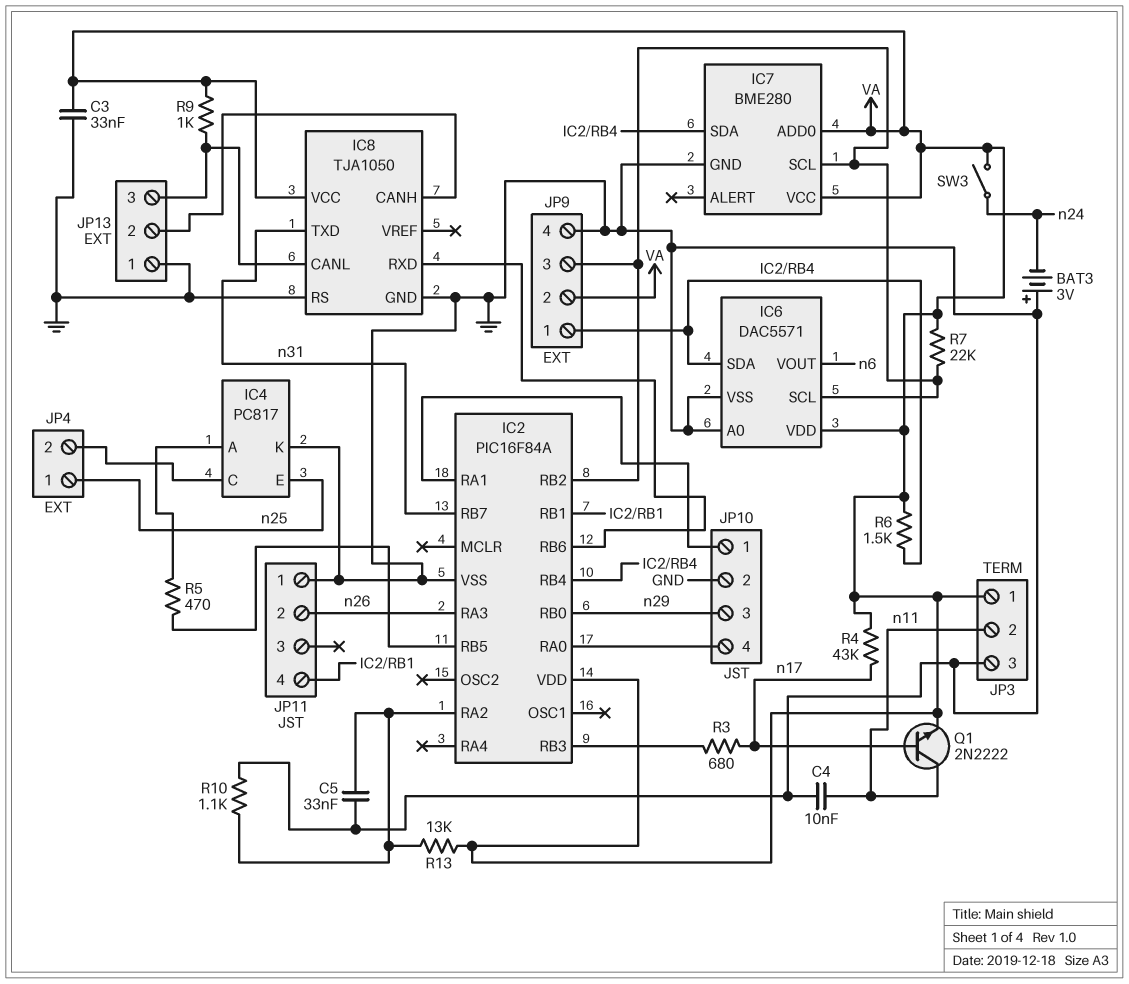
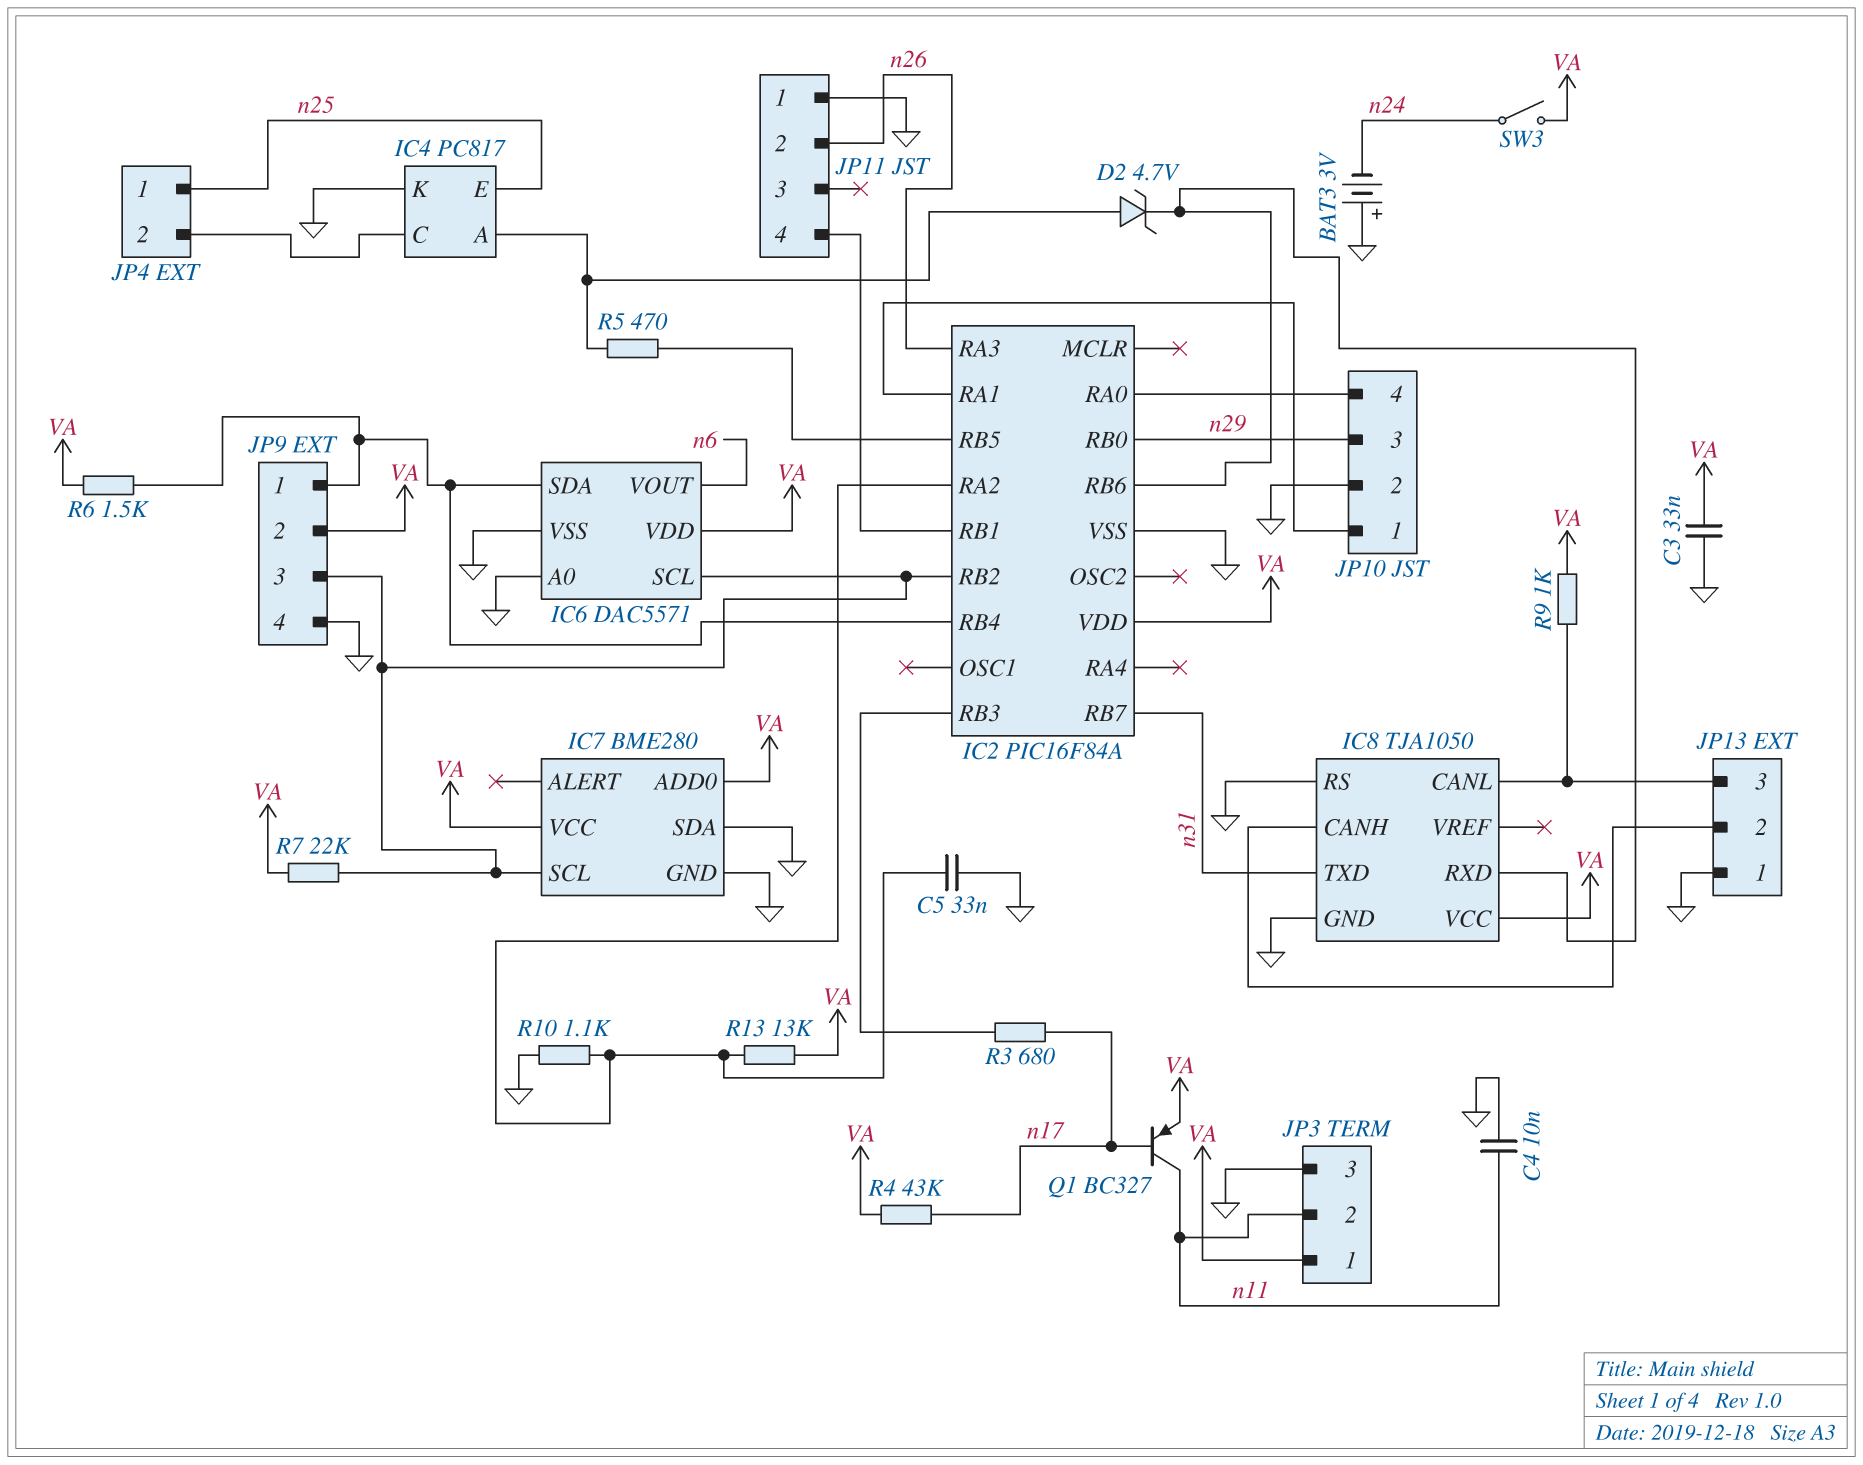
D2: none -> zener 4.7V (A IC4/A, K IC2/RB6)
IC7 pin SDA: IC2/RB4 -> GND
Q1: NPN 2N2222 (B n17, C n11, E VA) -> PNP BC327 (B n17, C n11, E VA)

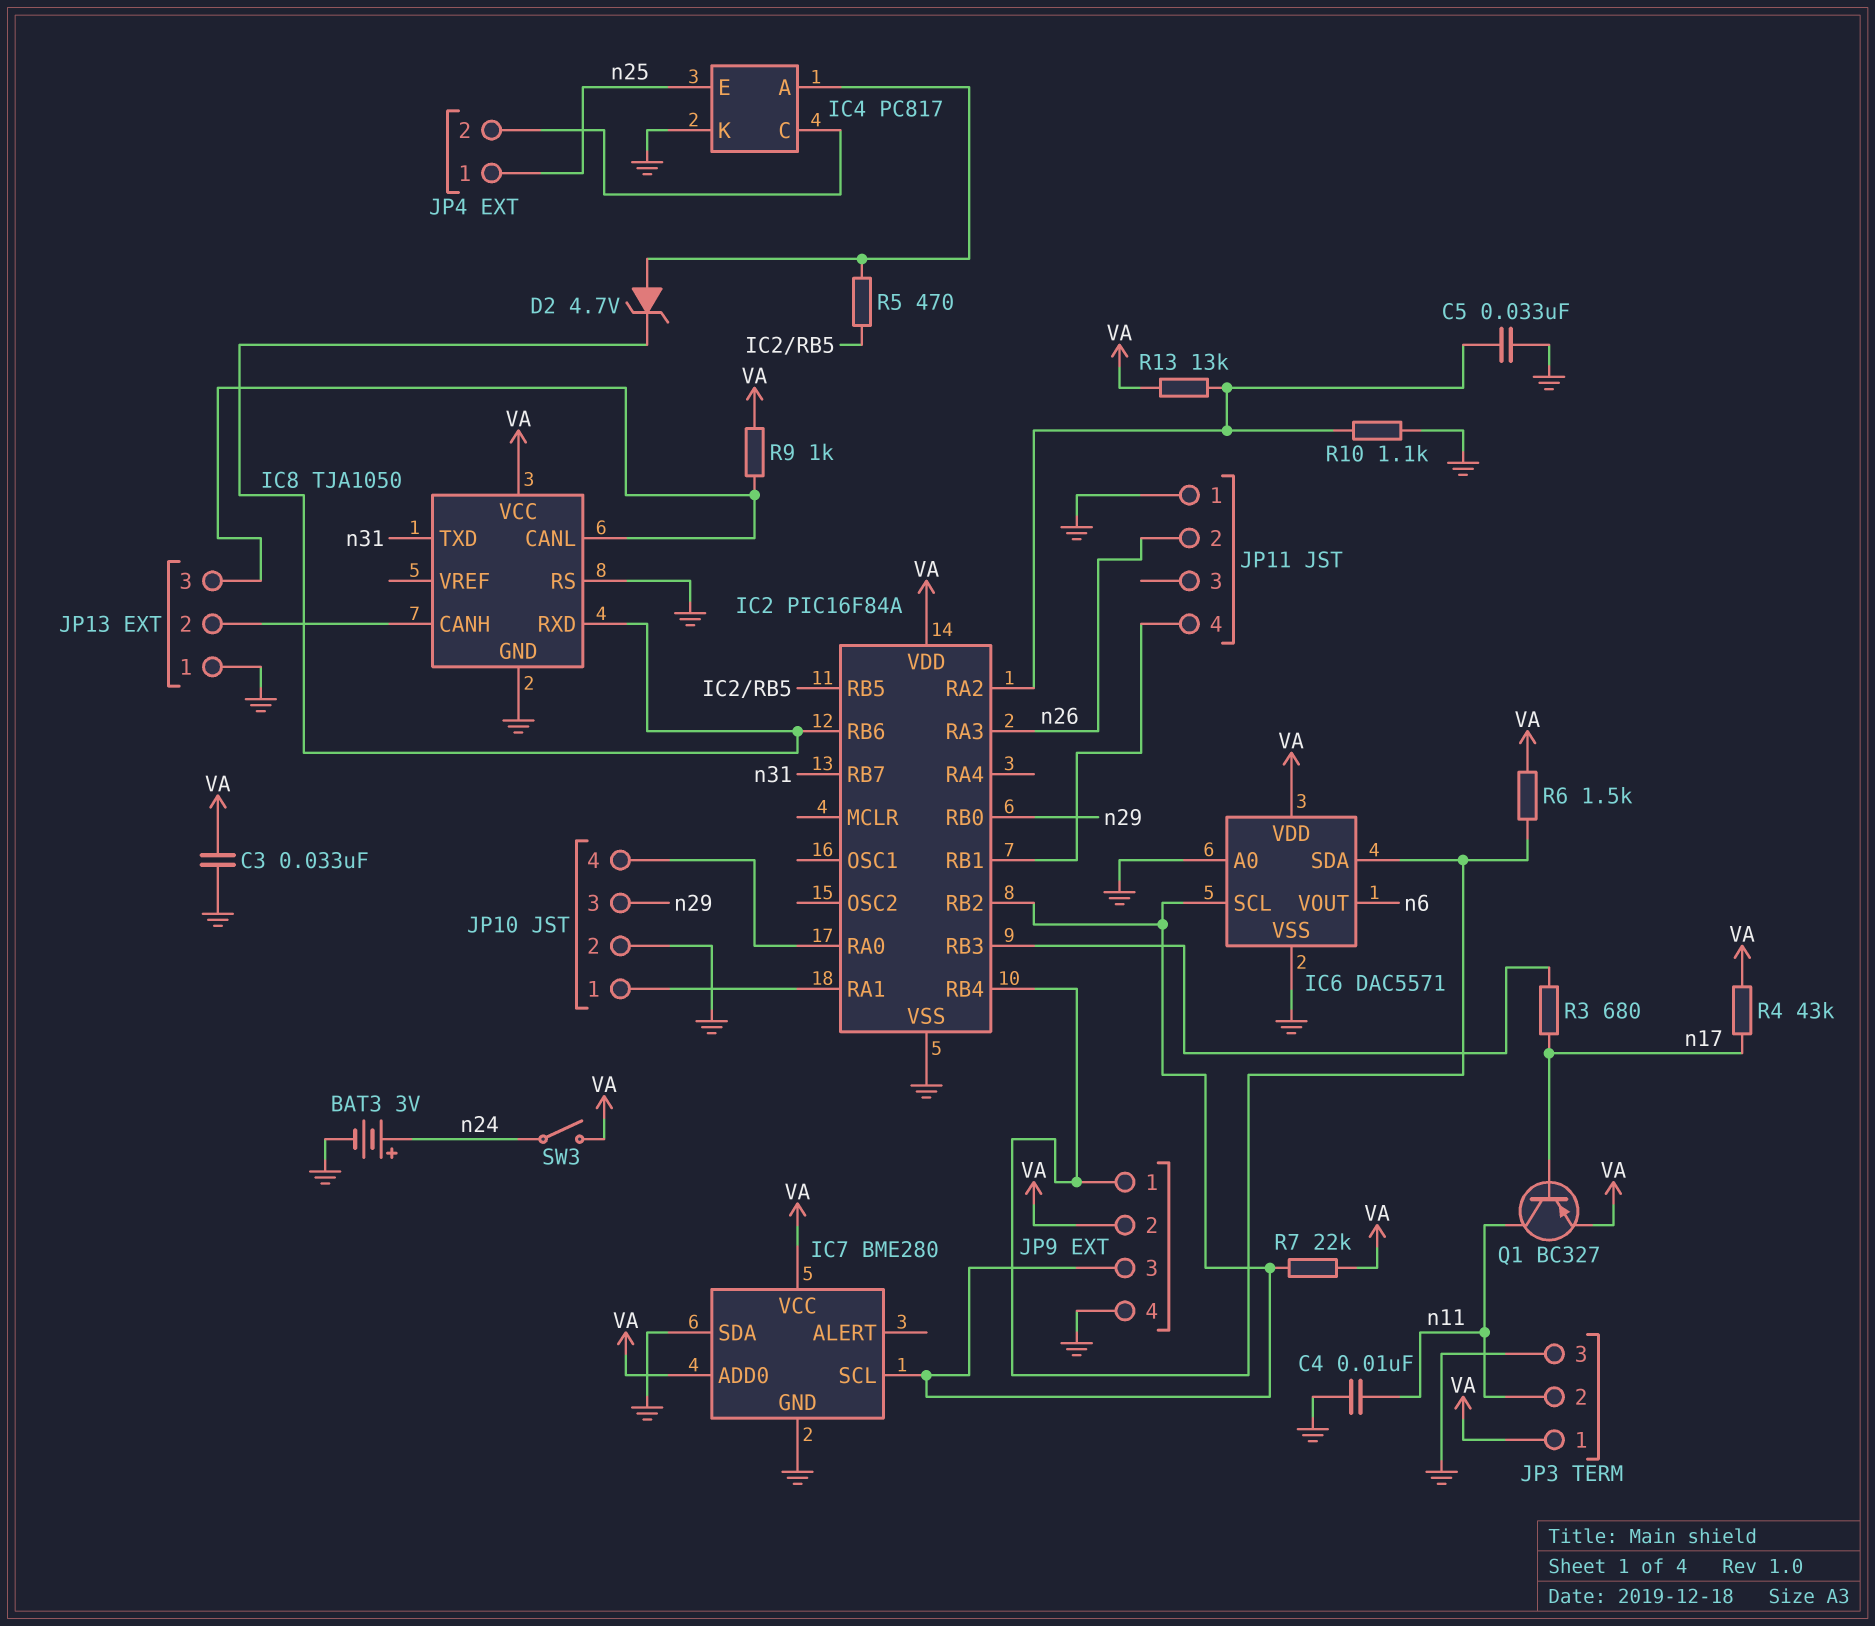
BAT3: 3V (plus GND, minus n24) -> 3V (plus n24, minus GND)

